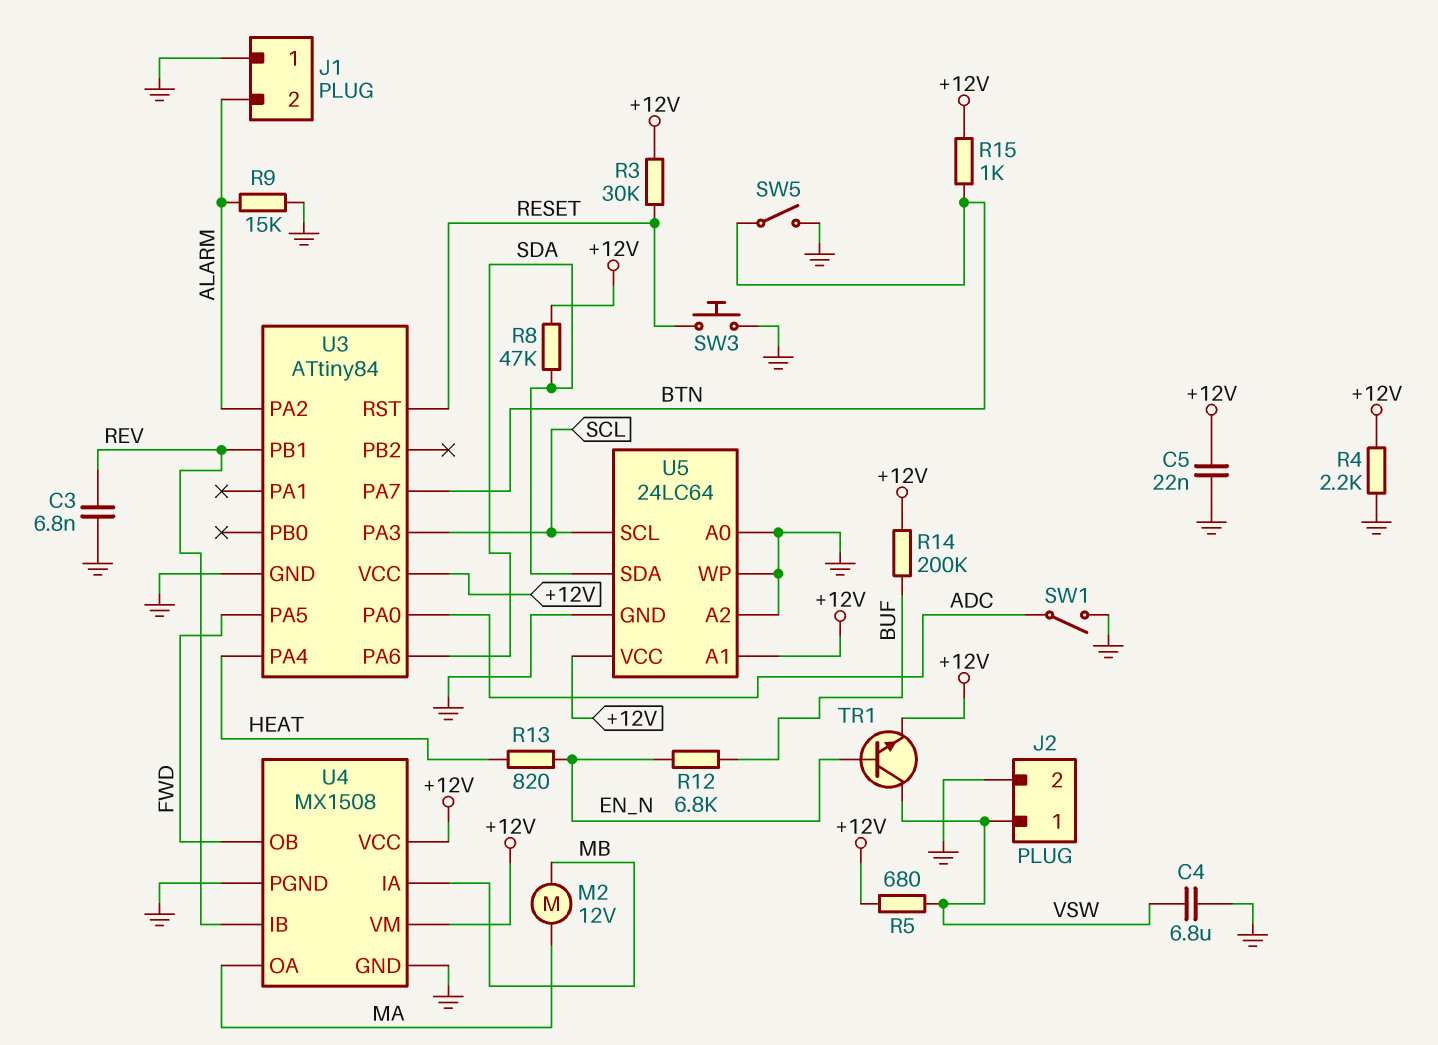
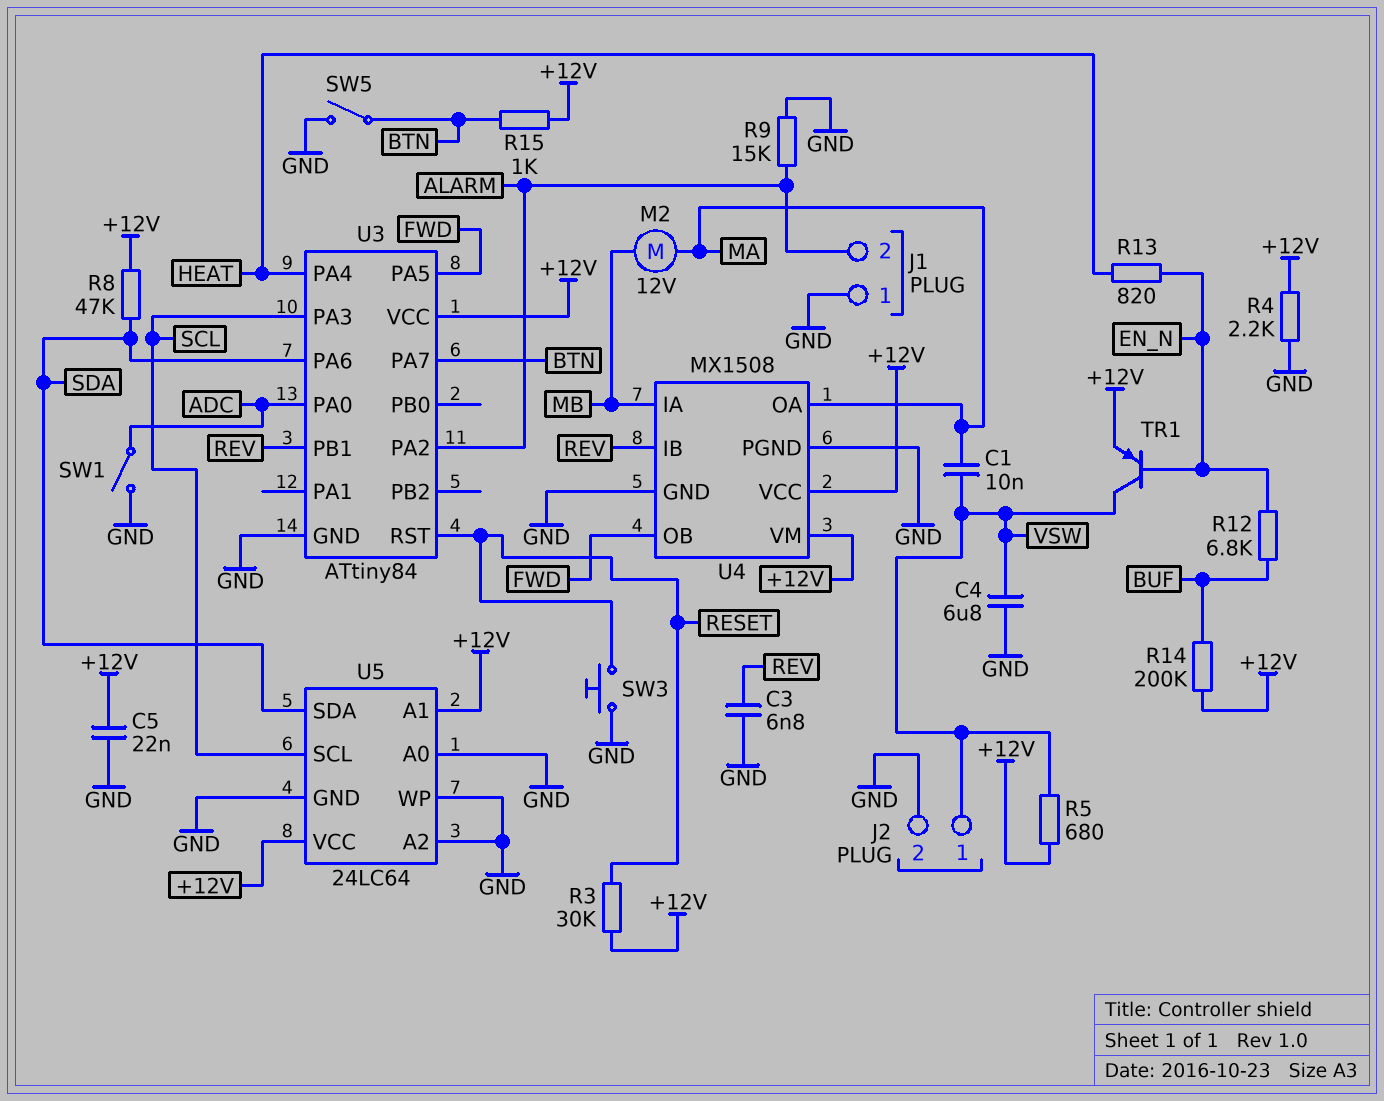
C1: none -> 10nF (MA, VSW)
TR1: NPN (B EN_N, C VSW, E +12V) -> PNP (B EN_N, C VSW, E +12V)

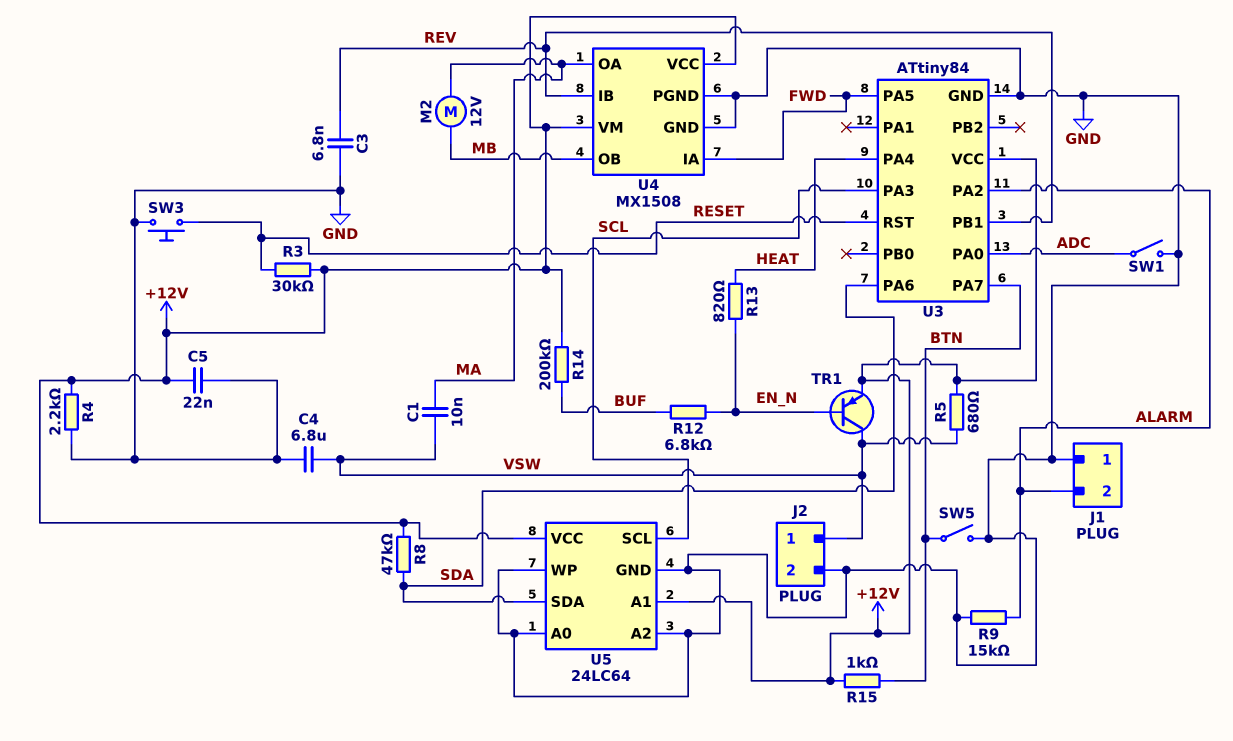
U4 pin IA: MB -> FWD
U4 pin OB: FWD -> MB

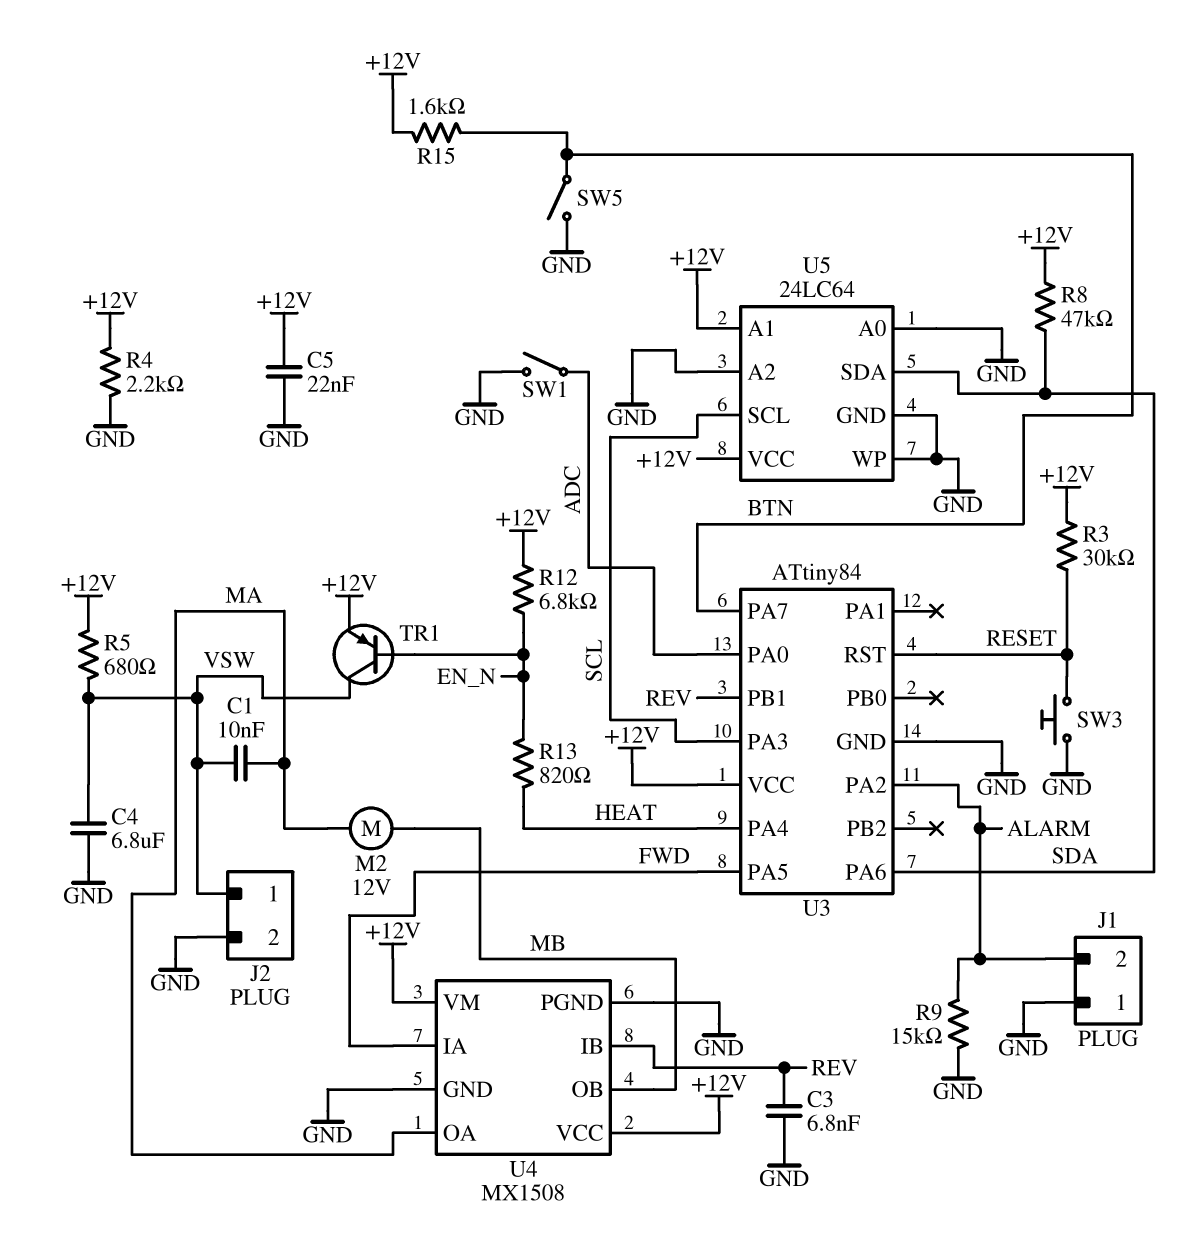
R12: 6.8k (BUF, EN_N) -> 6.8k (+12V, EN_N)
R14: 200k (+12V, BUF) -> none
R15: 1k (+12V, BTN) -> 1.6k (+12V, BTN)

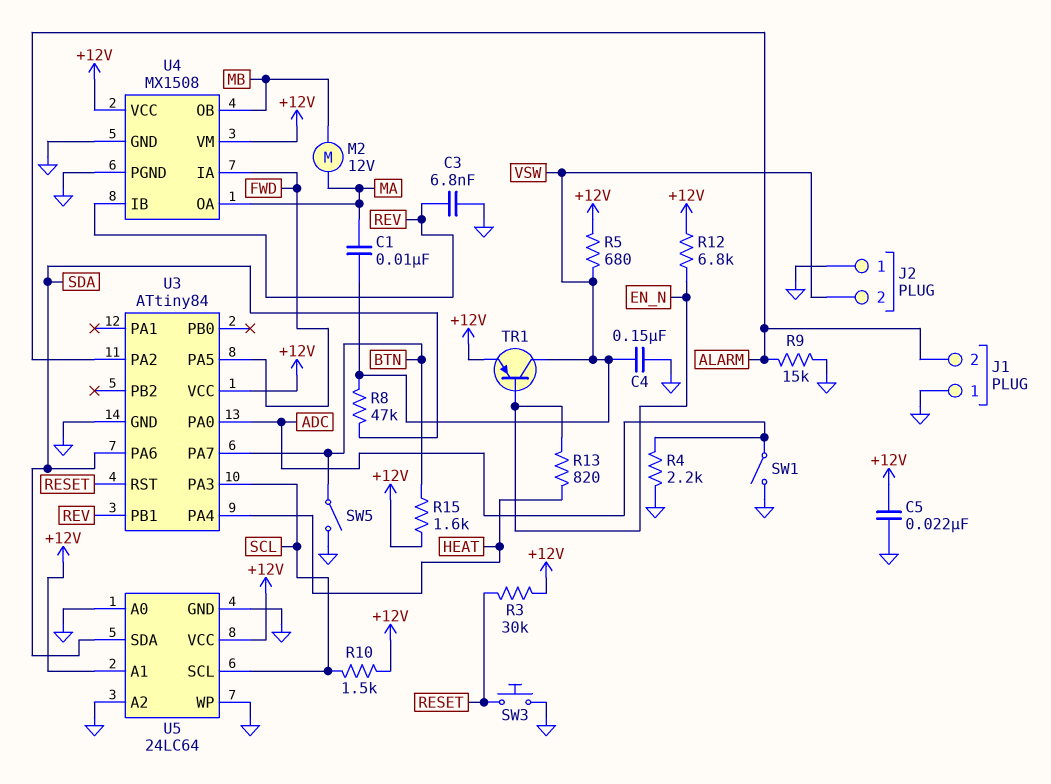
C4: 6.8uF (GND, VSW) -> 150nF (GND, VSW)
J2 pin 1: VSW -> GND
J2 pin 2: GND -> VSW
R4: 2.2k (+12V, GND) -> 2.2k (ADC, GND)
R8: 47k (+12V, SDA) -> 47k (SDA, VSW)
R10: none -> 1.5k (+12V, SCL)

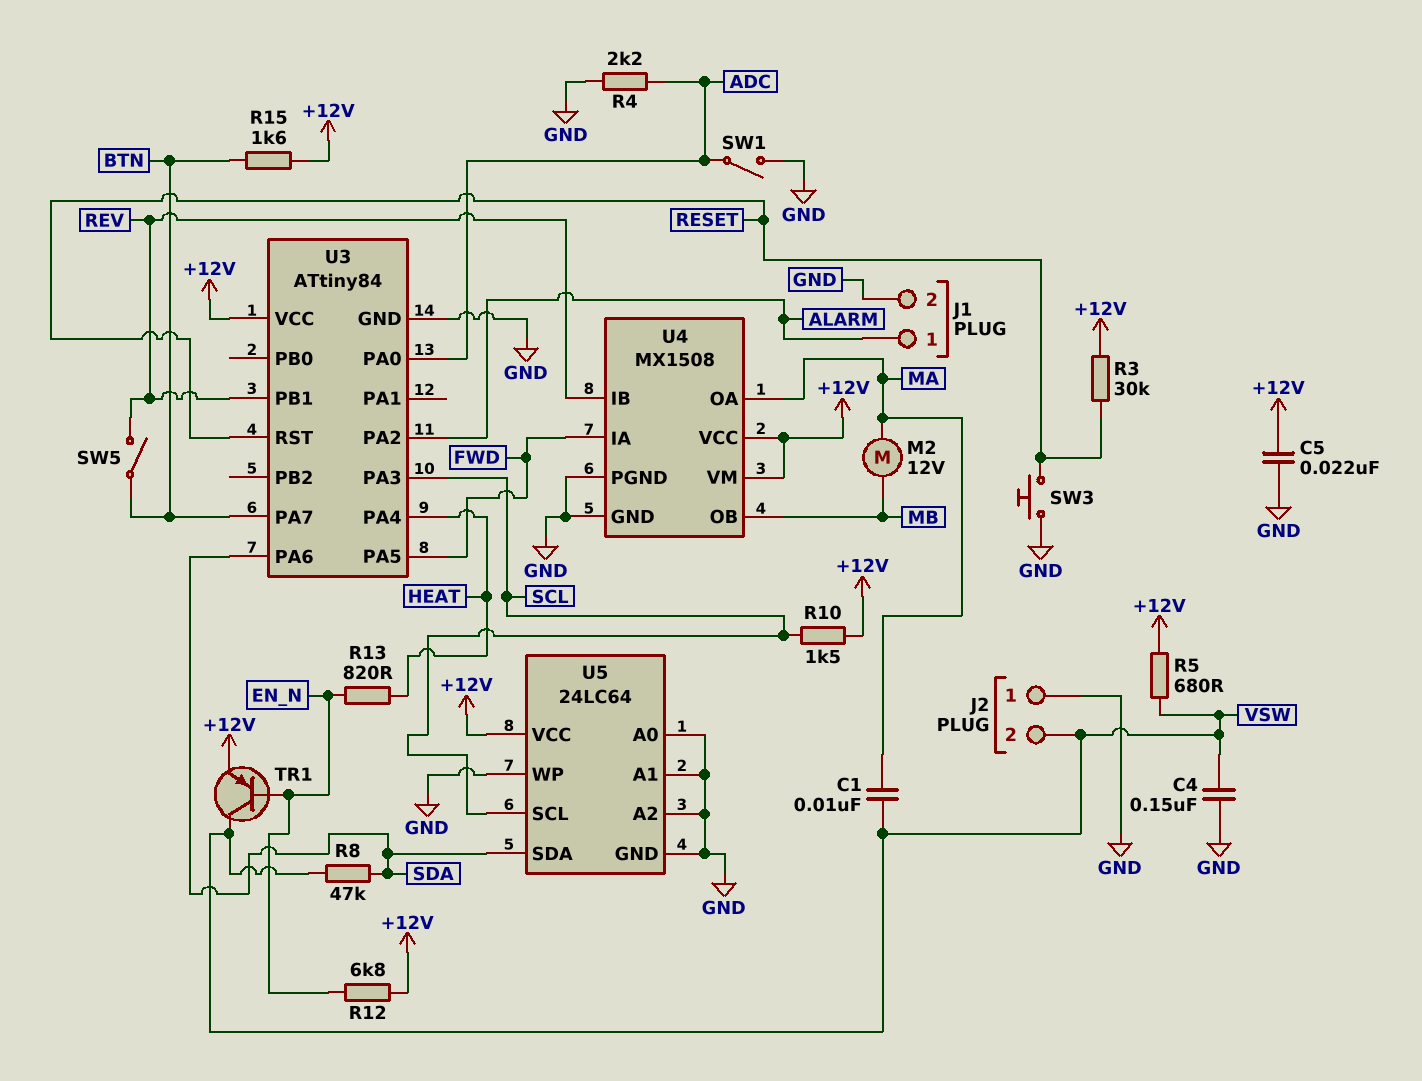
C3: 6.8nF (GND, REV) -> none
J1 pin 1: GND -> ALARM
J1 pin 2: ALARM -> GND
R9: 15k (ALARM, GND) -> none
SW5: switch (BTN, GND) -> switch (BTN, REV)
U5 pin A1: +12V -> GND

